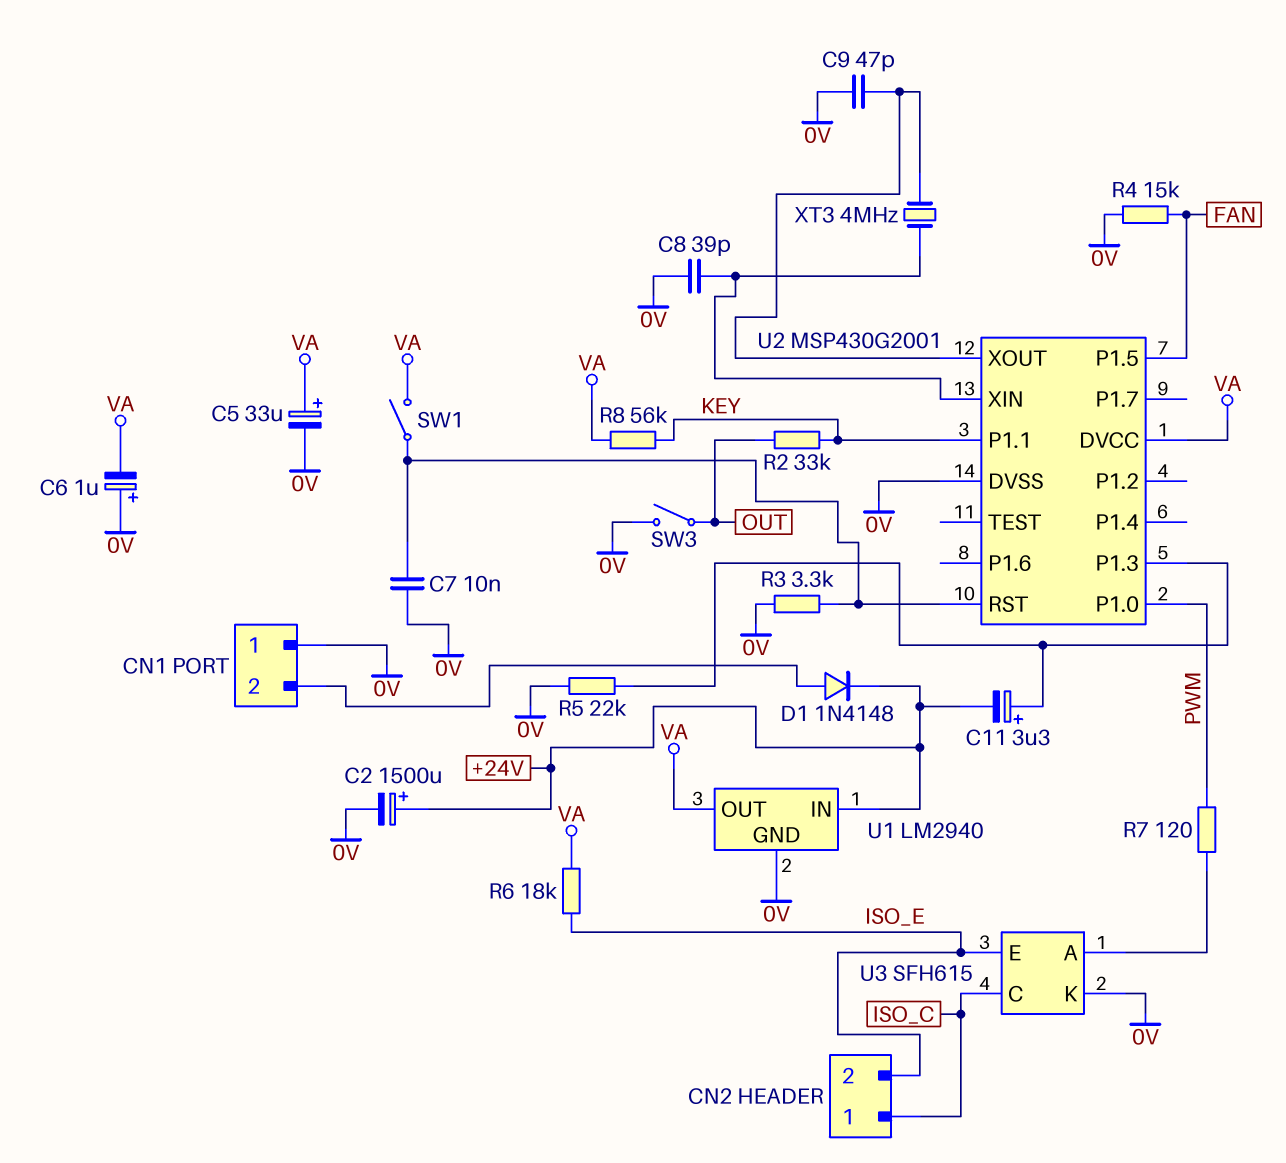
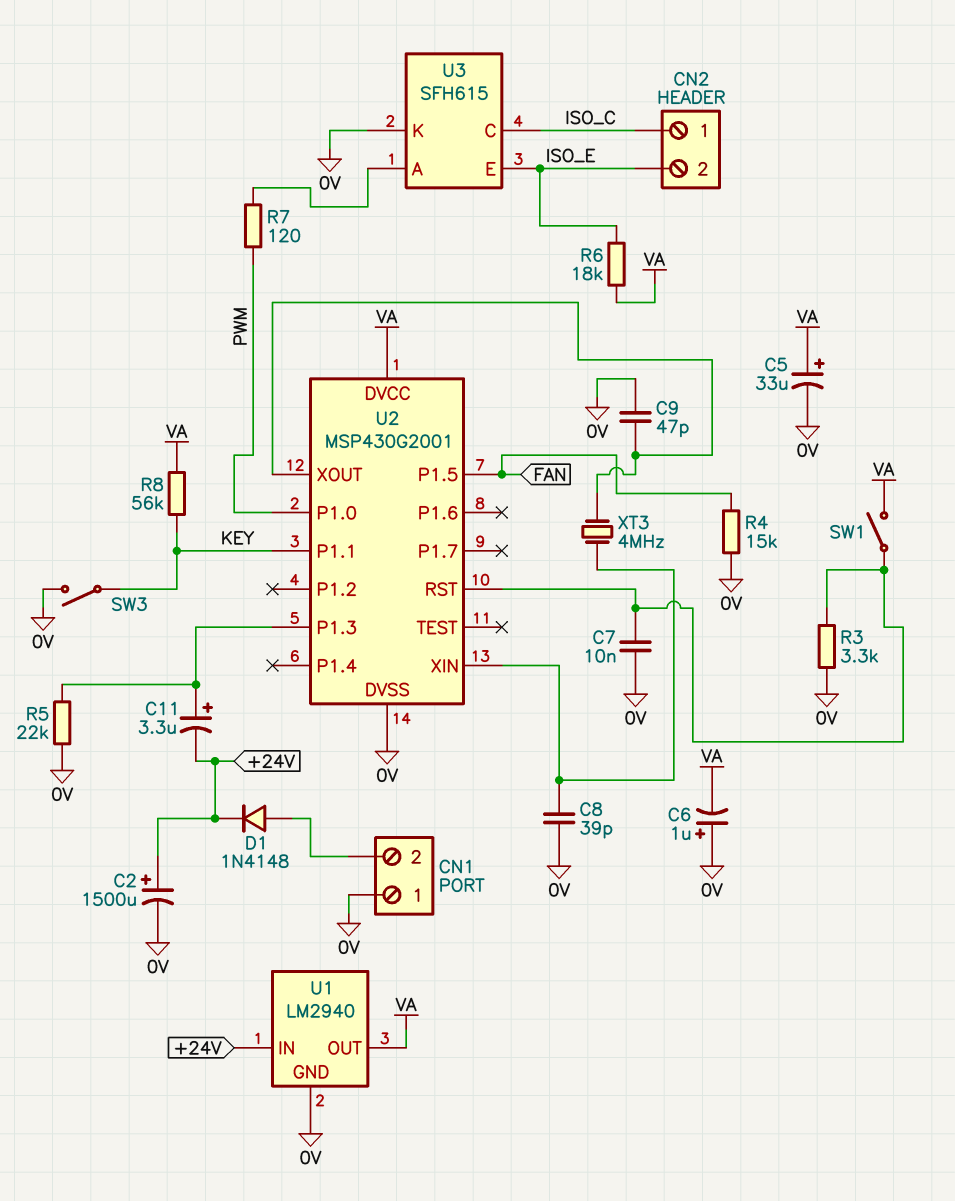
R2: 33k (KEY, OUT) -> none
SW3: switch (0V, OUT) -> switch (0V, KEY)

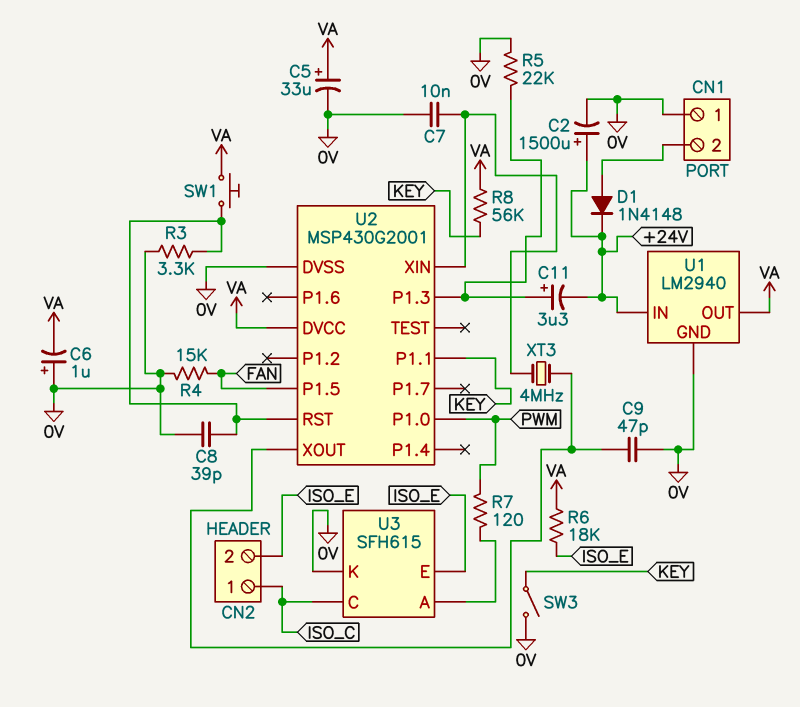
C7: 10nF (0V, U2/RST) -> 10nF (0V, U2/XIN)
C8: 39pF (0V, U2/XIN) -> 39pF (0V, U2/RST)
SW1: switch (U2/RST, VA) -> button (U2/RST, VA)

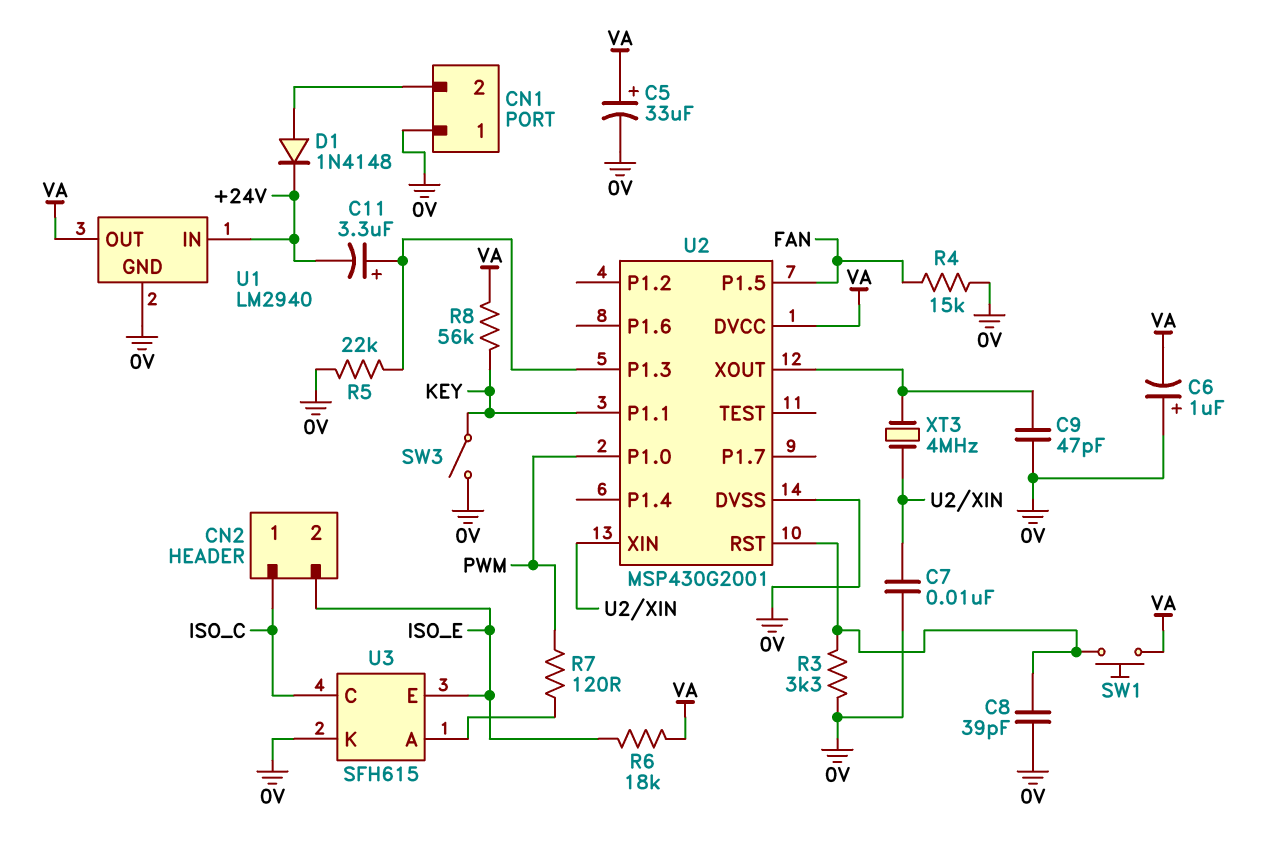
C2: 1500uF (plus +24V, minus 0V) -> none

